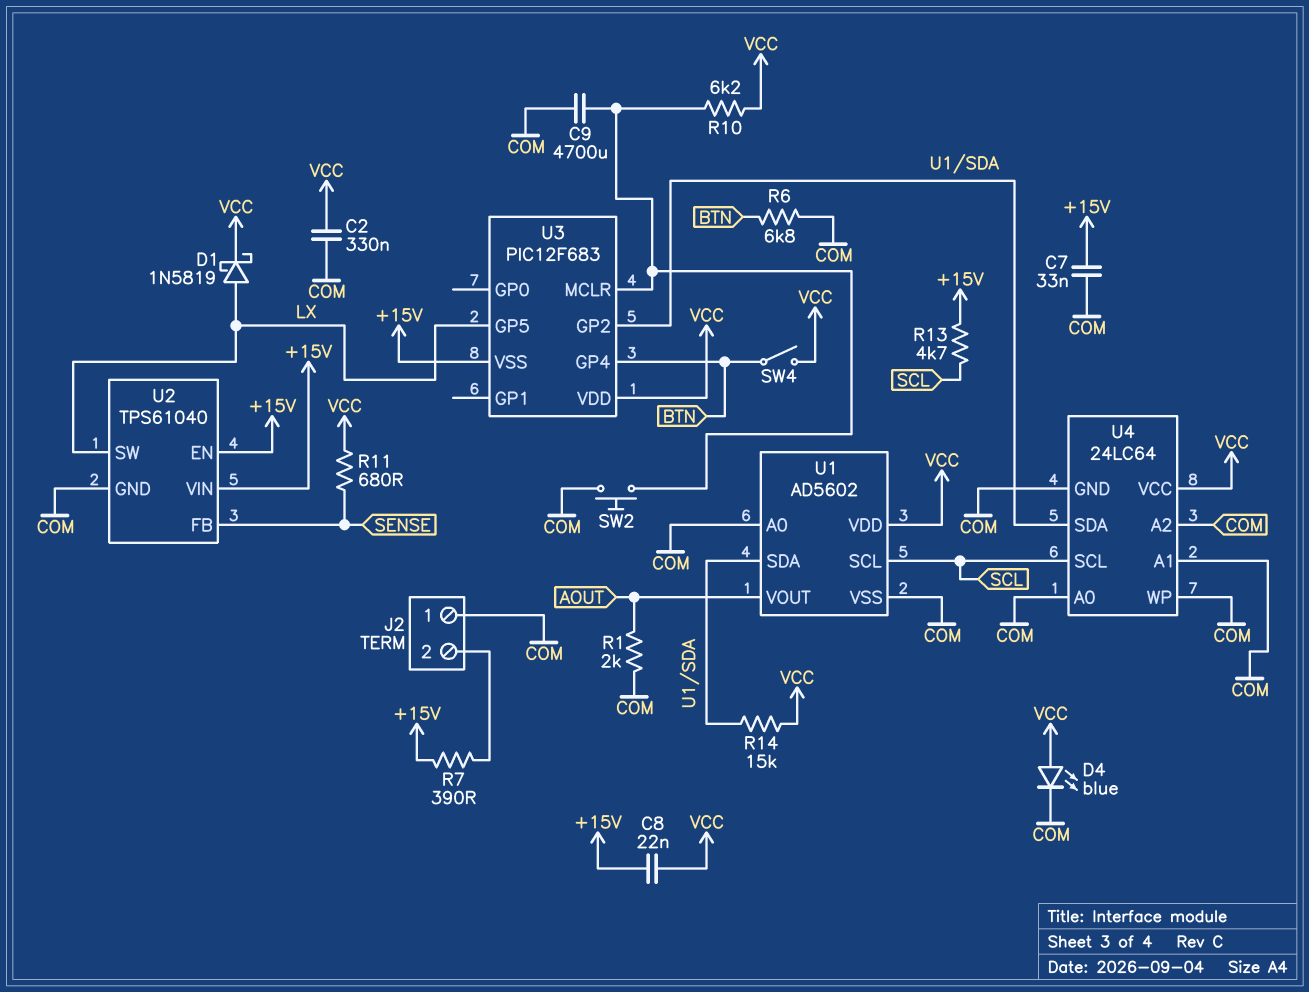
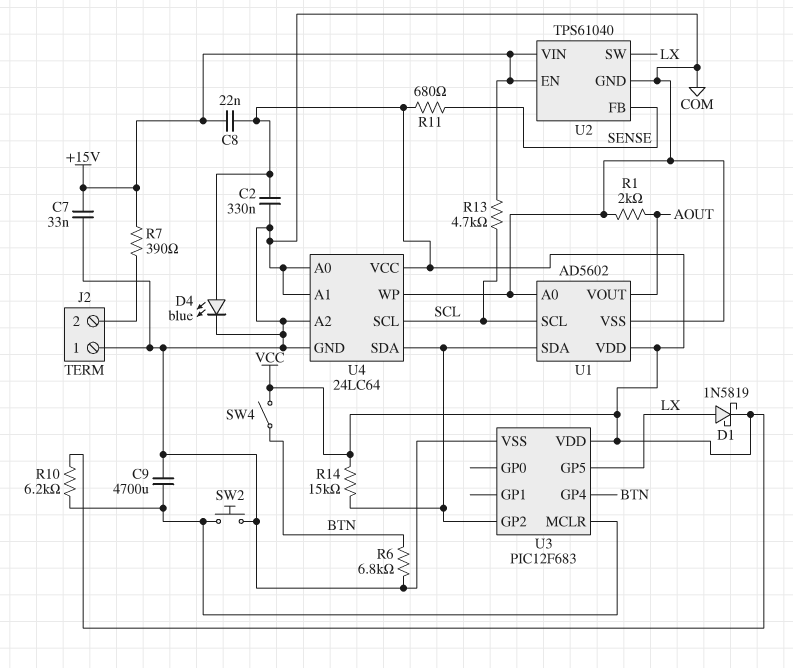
U3 pin VSS: +15V -> COM

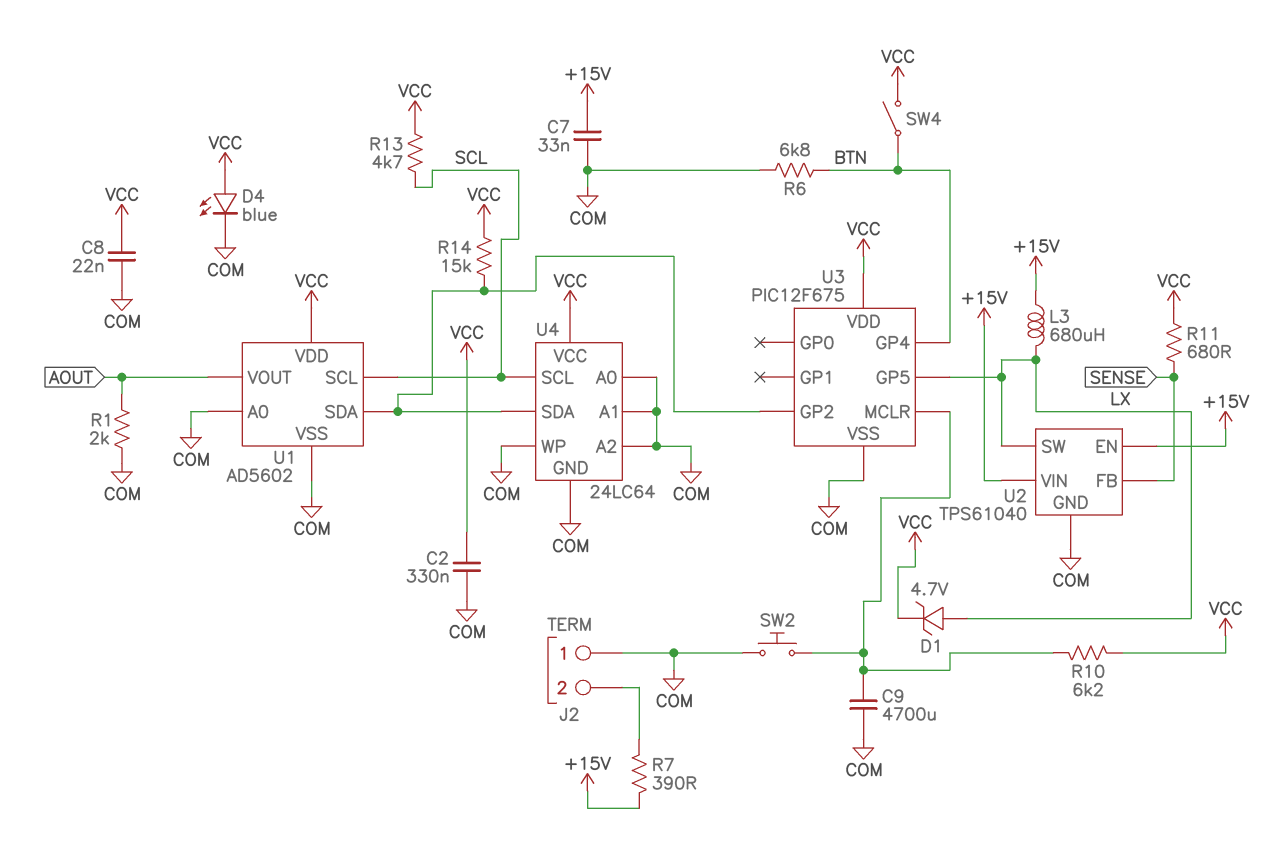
C8: 22nF (+15V, VCC) -> 22nF (COM, VCC)
D1: schottky 1N5819 (A LX, K VCC) -> zener 4.7V (A LX, K VCC)
L3: none -> 680uH (+15V, LX)
R13: 4.7k (+15V, SCL) -> 4.7k (SCL, VCC)
U3: PIC12F683 -> PIC12F675

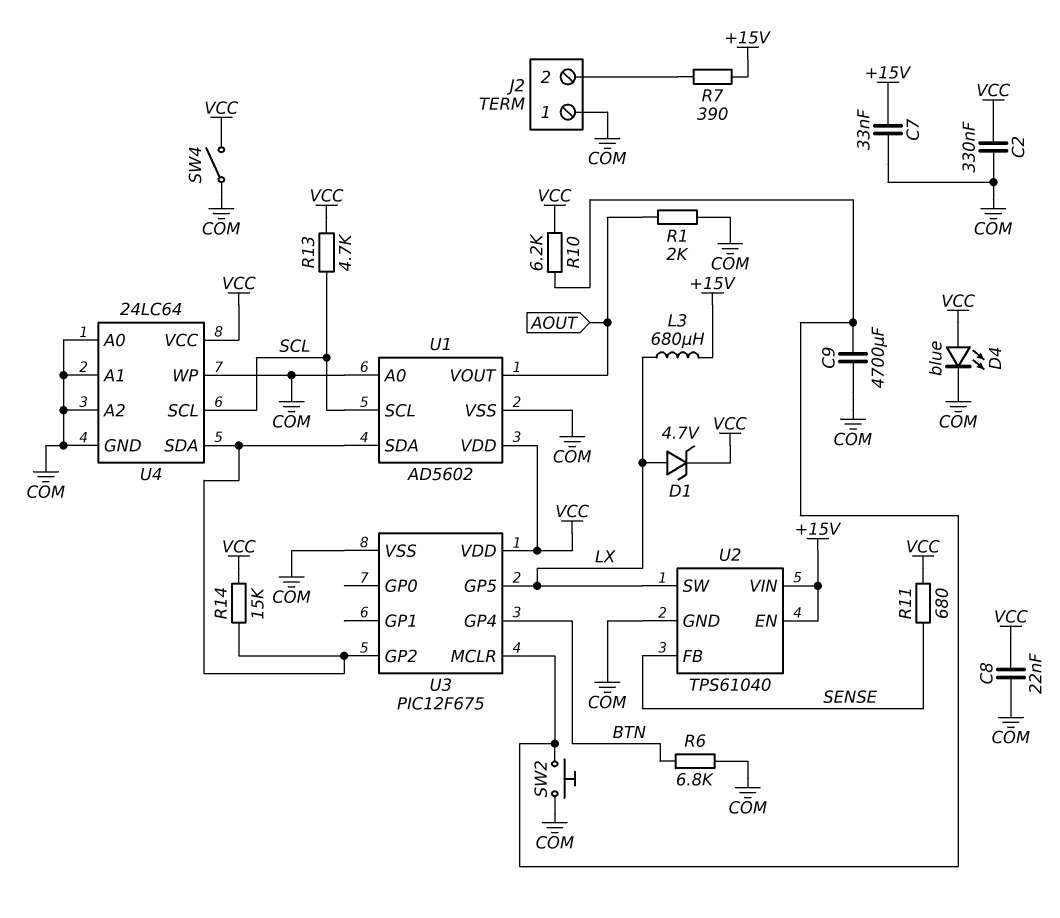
SW4: switch (BTN, VCC) -> switch (COM, VCC)

